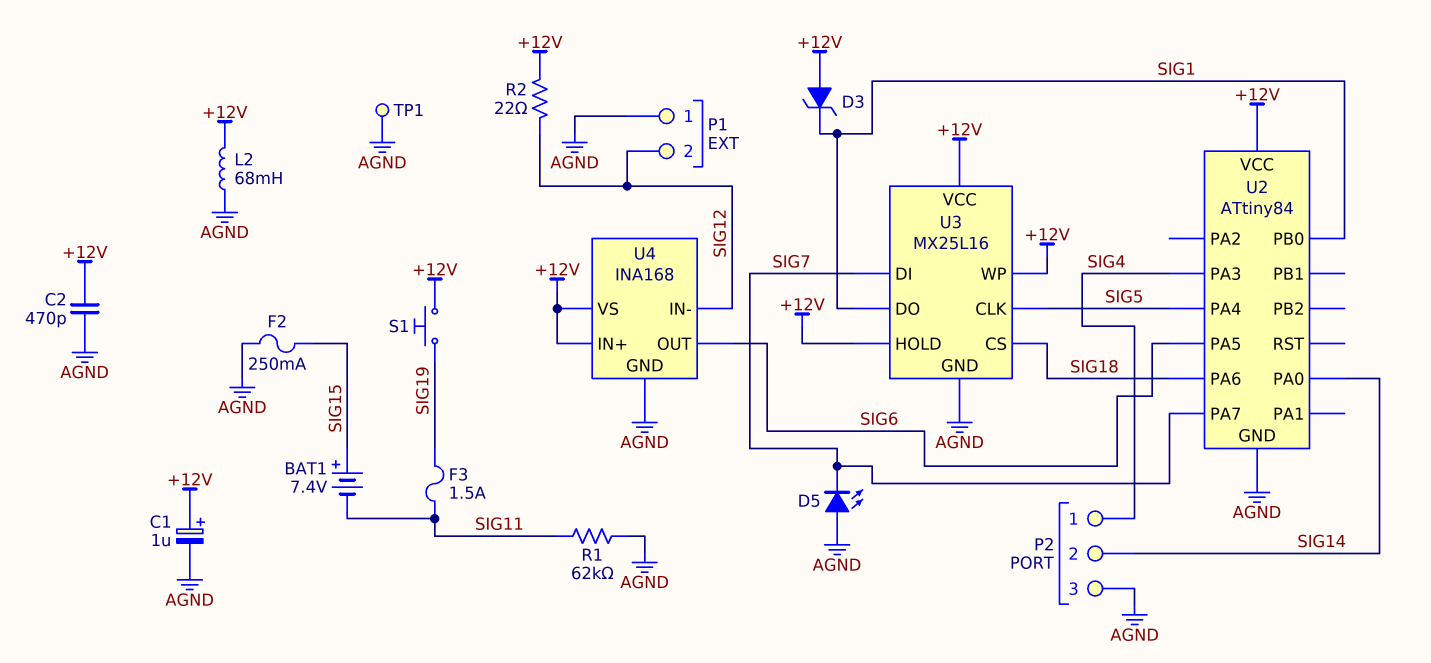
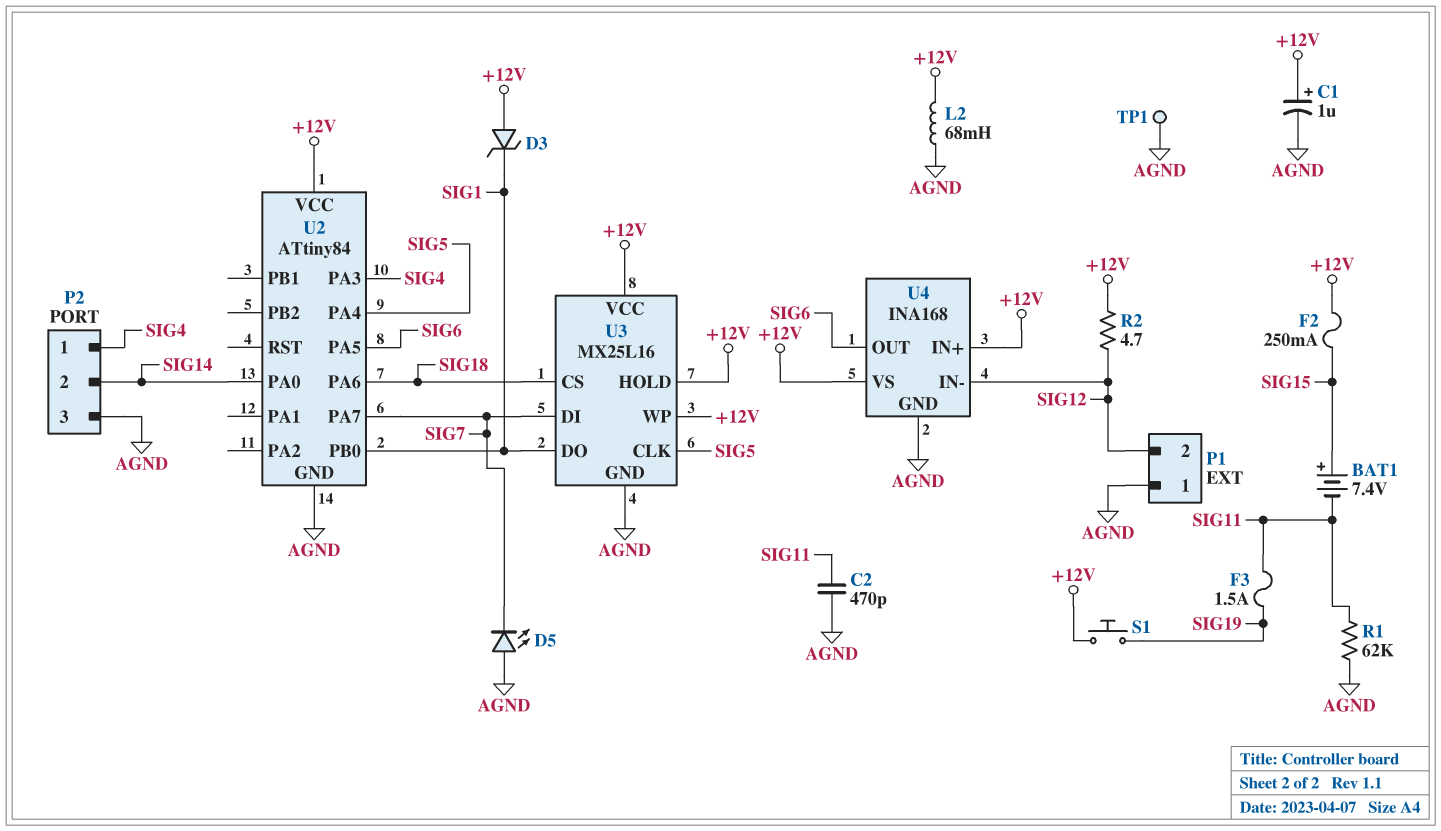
C2: 470pF (+12V, AGND) -> 470pF (AGND, SIG11)
F2: 250mA (AGND, SIG15) -> 250mA (+12V, SIG15)
R2: 22 (+12V, SIG12) -> 4.7 (+12V, SIG12)

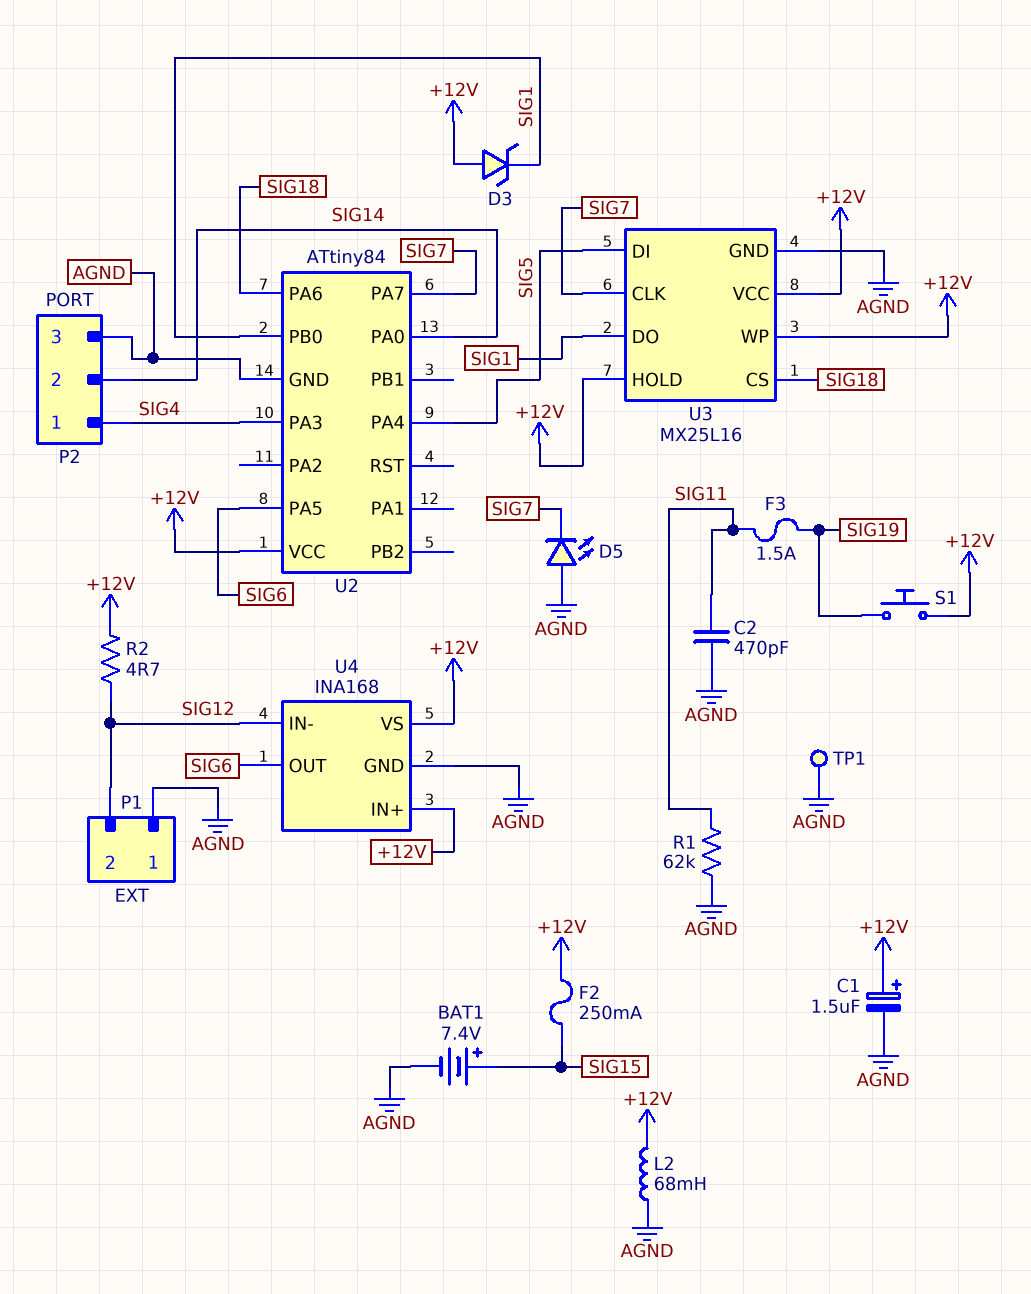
BAT1: 7.4V (plus SIG15, minus SIG11) -> 7.4V (plus SIG15, minus AGND)
C1: 1uF (plus +12V, minus AGND) -> 1.5uF (plus +12V, minus AGND)
U3 pin CLK: SIG5 -> SIG7
U3 pin DI: SIG7 -> SIG5

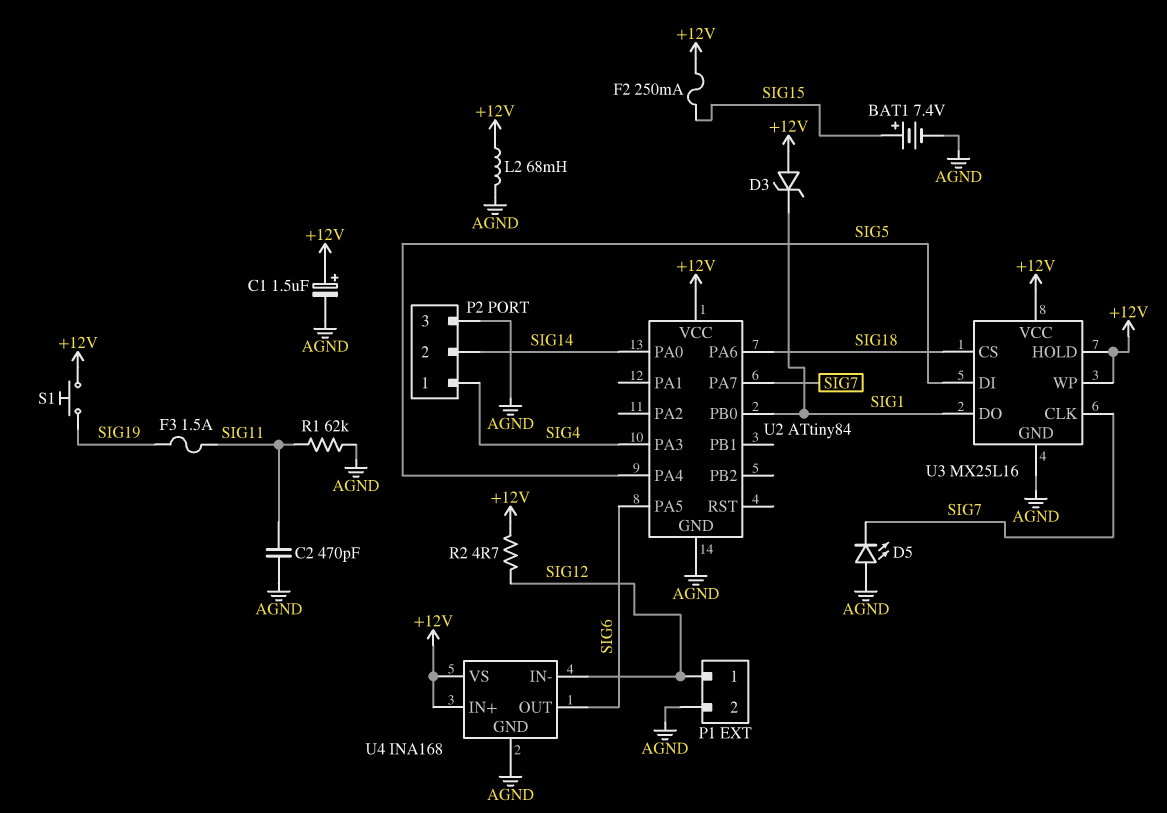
P1 pin 1: AGND -> SIG12
P1 pin 2: SIG12 -> AGND
TP1: test point (AGND) -> none

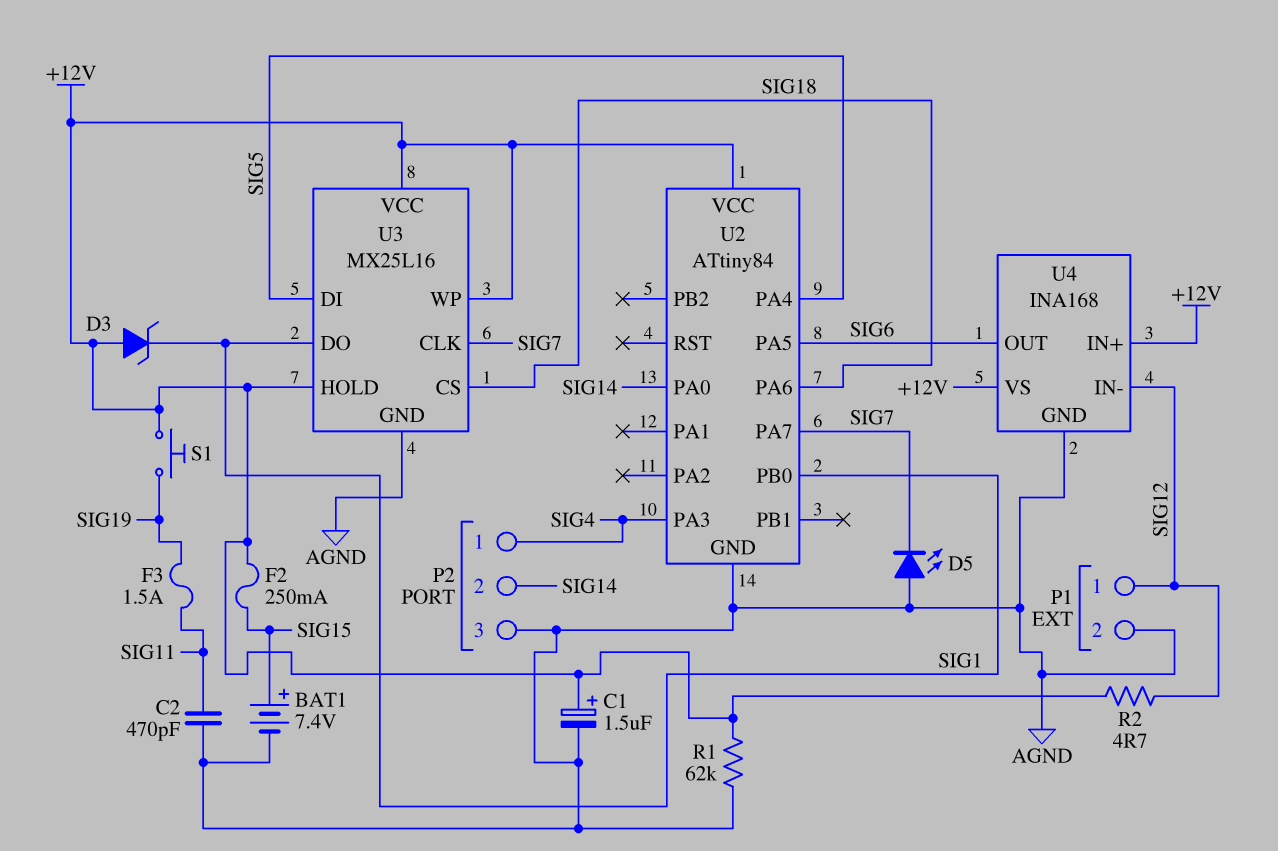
L2: 68mH (+12V, AGND) -> none
R1: 62k (AGND, SIG11) -> 62k (+12V, AGND)

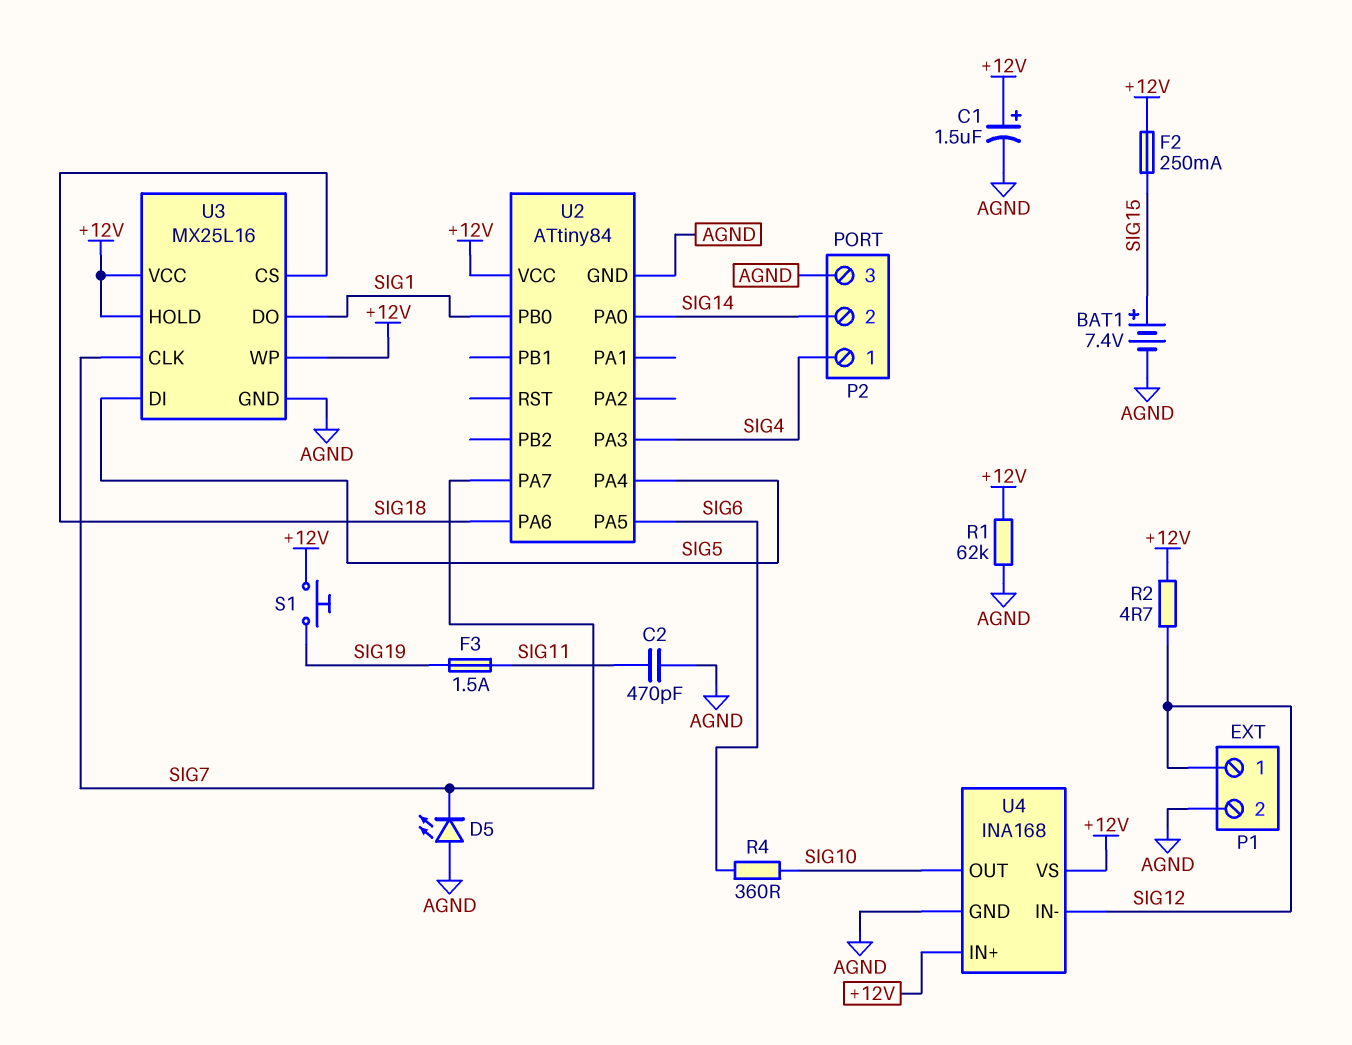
D3: zener (A +12V, K SIG1) -> none
R4: none -> 360 (SIG6, SIG10)
U4 pin OUT: SIG6 -> SIG10

